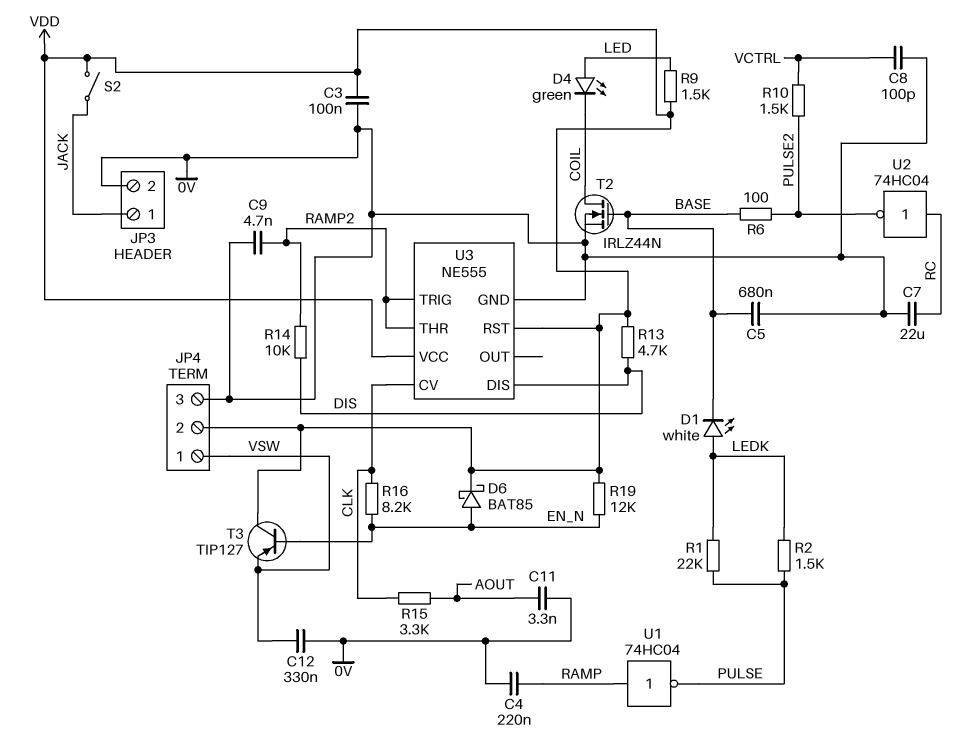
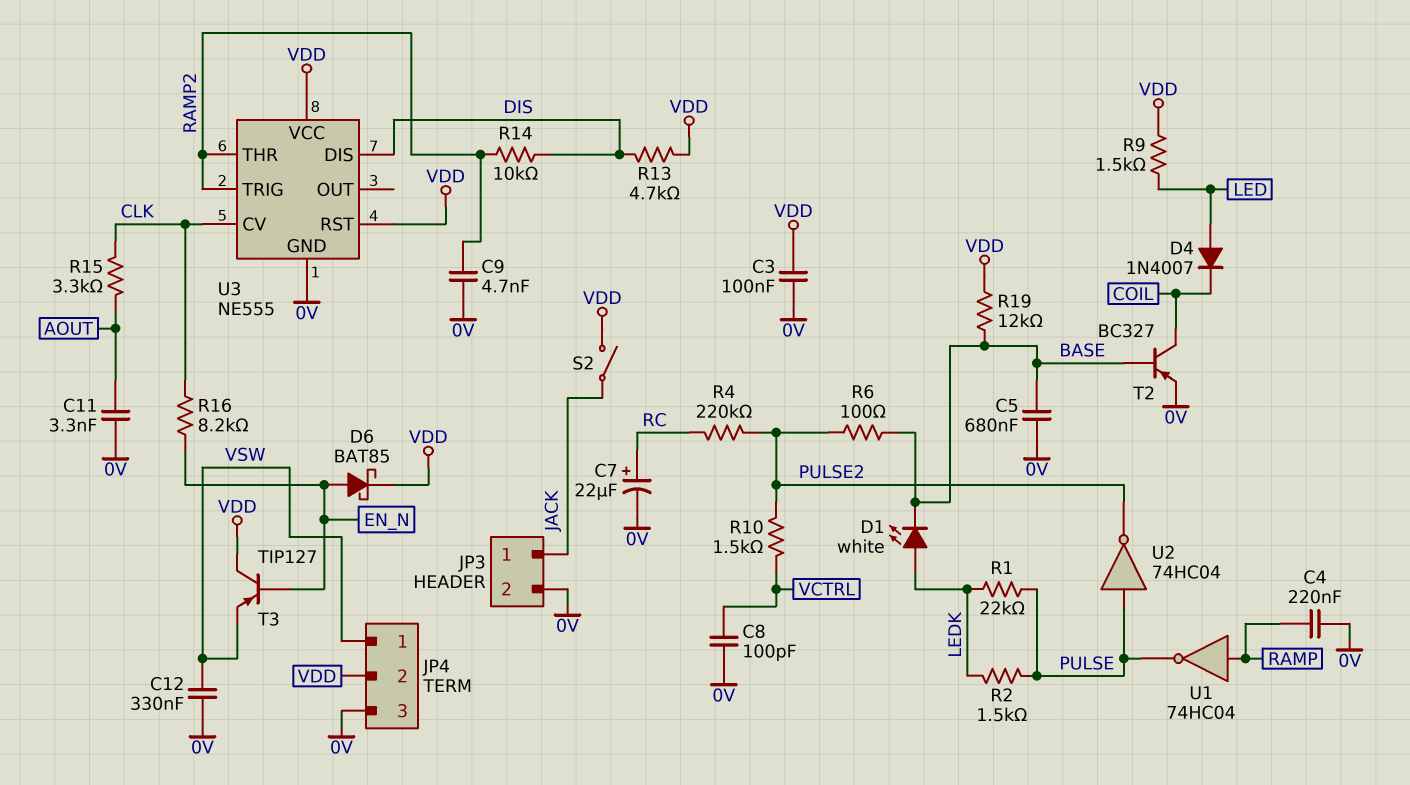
C7: 22uF (0V, RC) -> 22uF (plus RC, minus 0V)
D4: LED green (A LED, K COIL) -> diode 1N4007 (A LED, K COIL)
R4: none -> 220k (PULSE2, RC)
R19: 12k (EN_N, VDD) -> 12k (BASE, VDD)
T2: NMOS IRLZ44N (G BASE, D COIL, S 0V) -> PNP BC327 (B BASE, C COIL, E 0V)
U2: NOT 74HC04 (in RC, out PULSE2) -> NOT 74HC04 (in PULSE, out PULSE2)

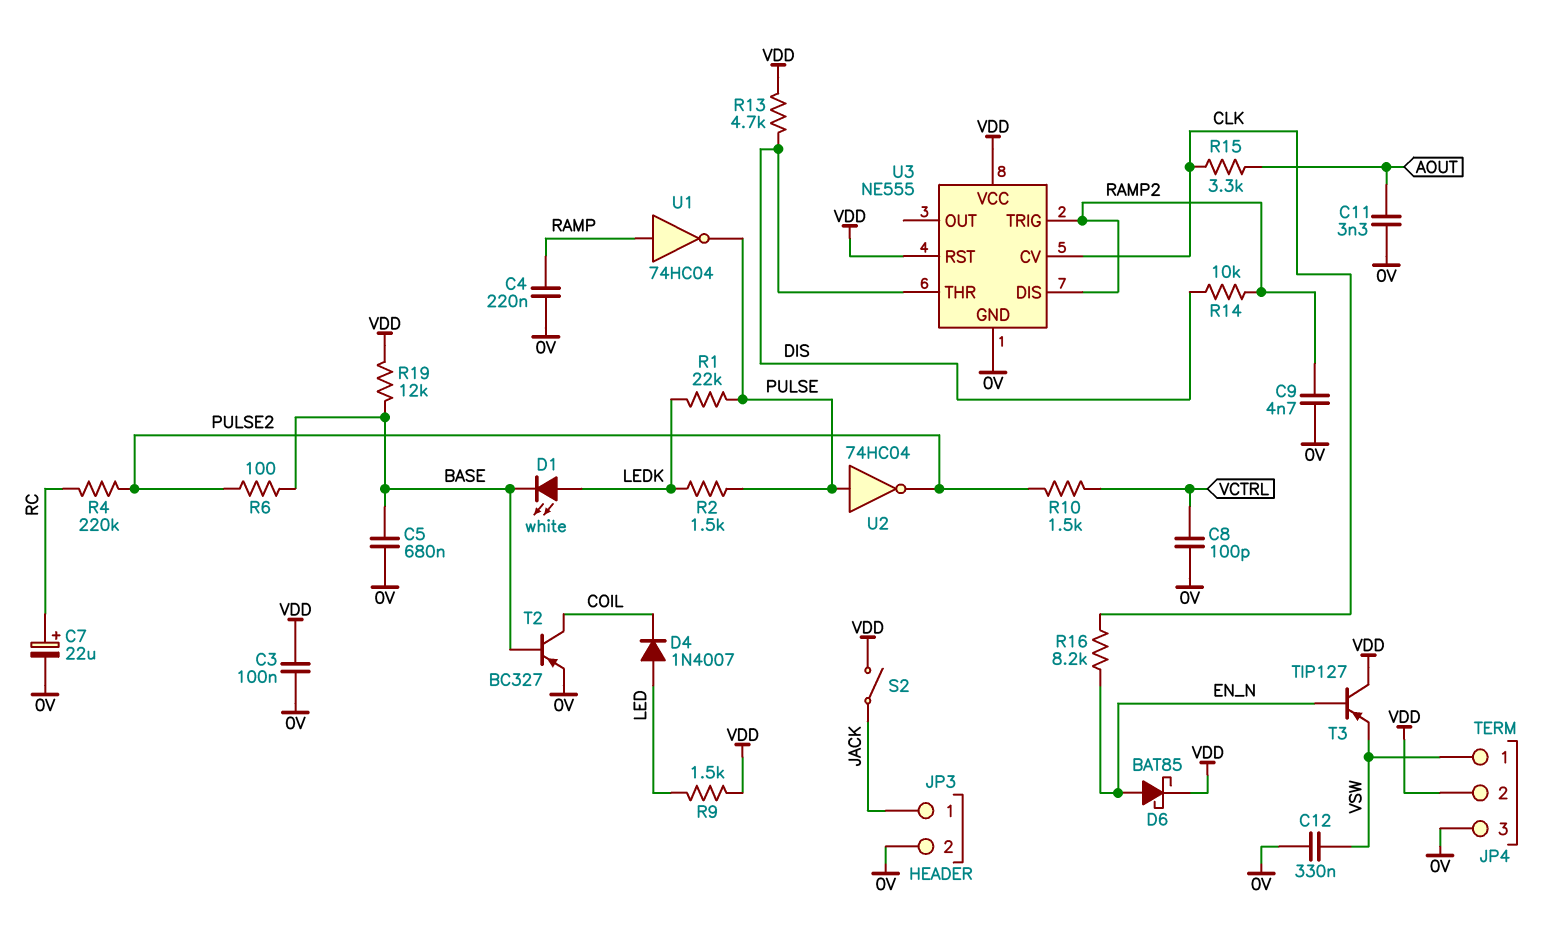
U3 pin DIS: DIS -> RAMP2
U3 pin THR: RAMP2 -> DIS

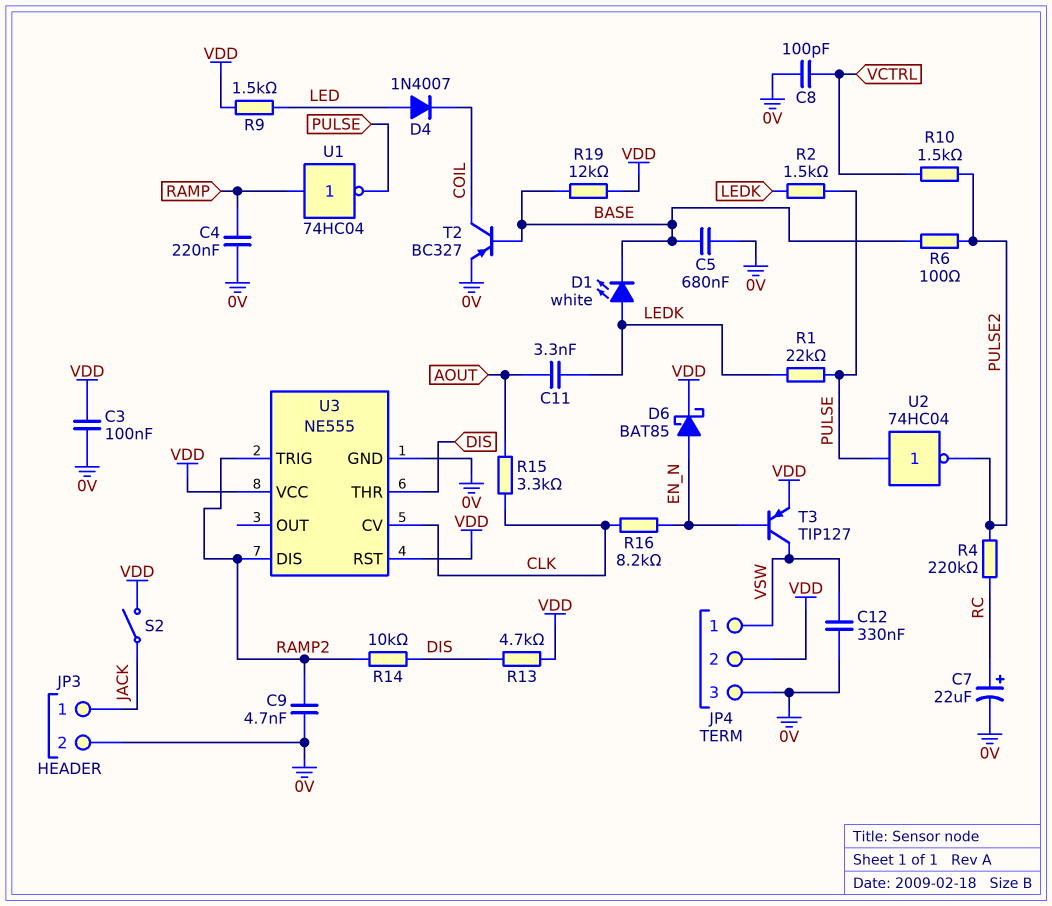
C11: 3.3nF (0V, AOUT) -> 3.3nF (AOUT, LEDK)
T3: PNP TIP127 (B EN_N, C VDD, E VSW) -> PNP TIP127 (B EN_N, C VSW, E VDD)

